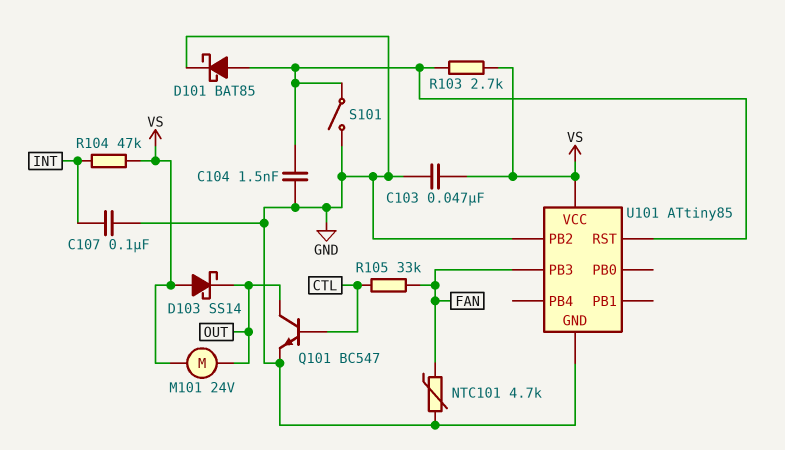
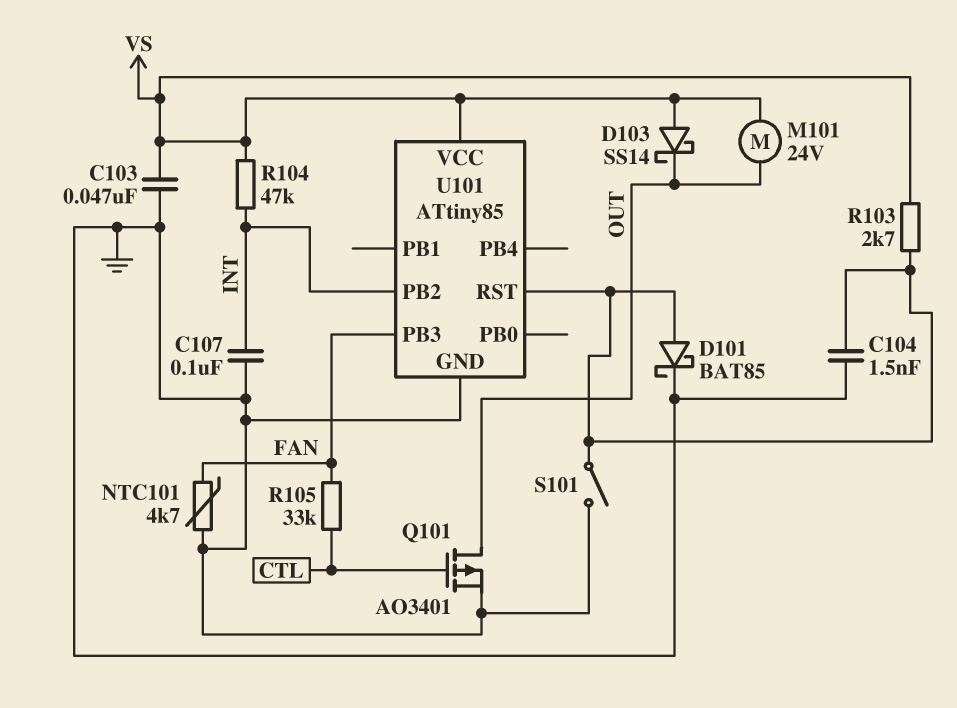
Q101: NPN BC547 (B CTL, C OUT, E GND) -> PMOS AO3401 (G CTL, D OUT, S GND)
U101 pin PB2: GND -> INT

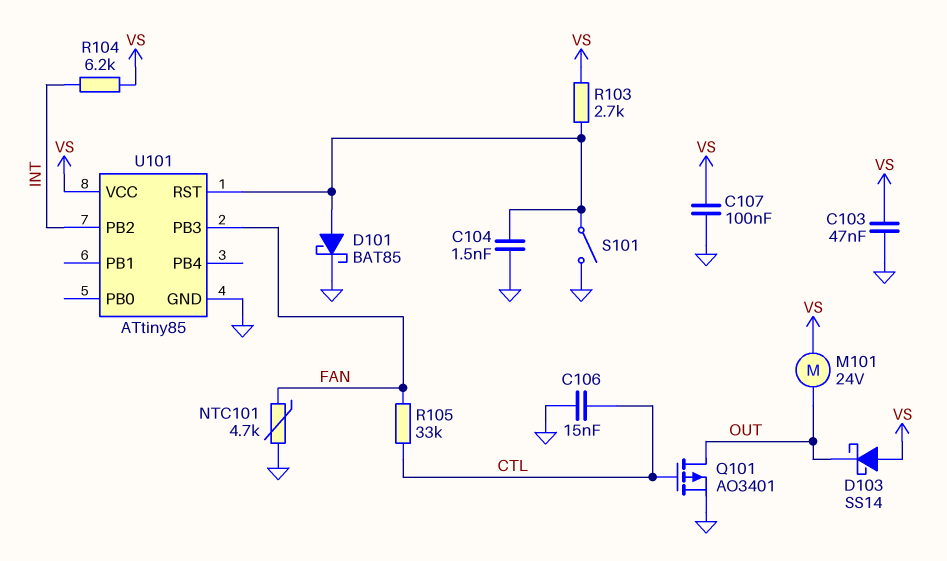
C106: none -> 15nF (CTL, GND)
C107: 100nF (GND, INT) -> 100nF (GND, VS)
R104: 47k (INT, VS) -> 6.2k (INT, VS)

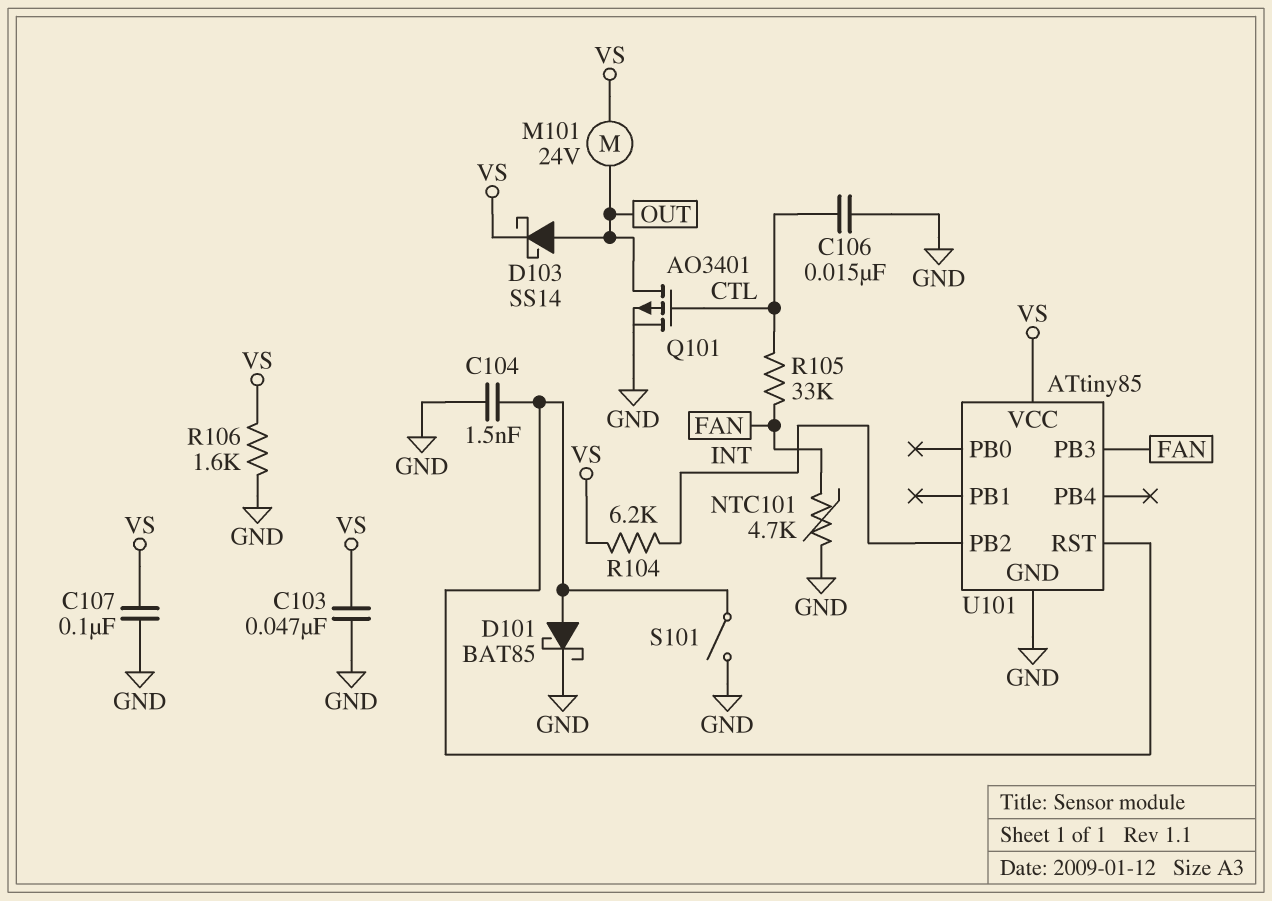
D103: schottky SS14 (A VS, K OUT) -> schottky SS14 (A OUT, K VS)
R103: 2.7k (U101/RST, VS) -> none
R106: none -> 1.6k (GND, VS)

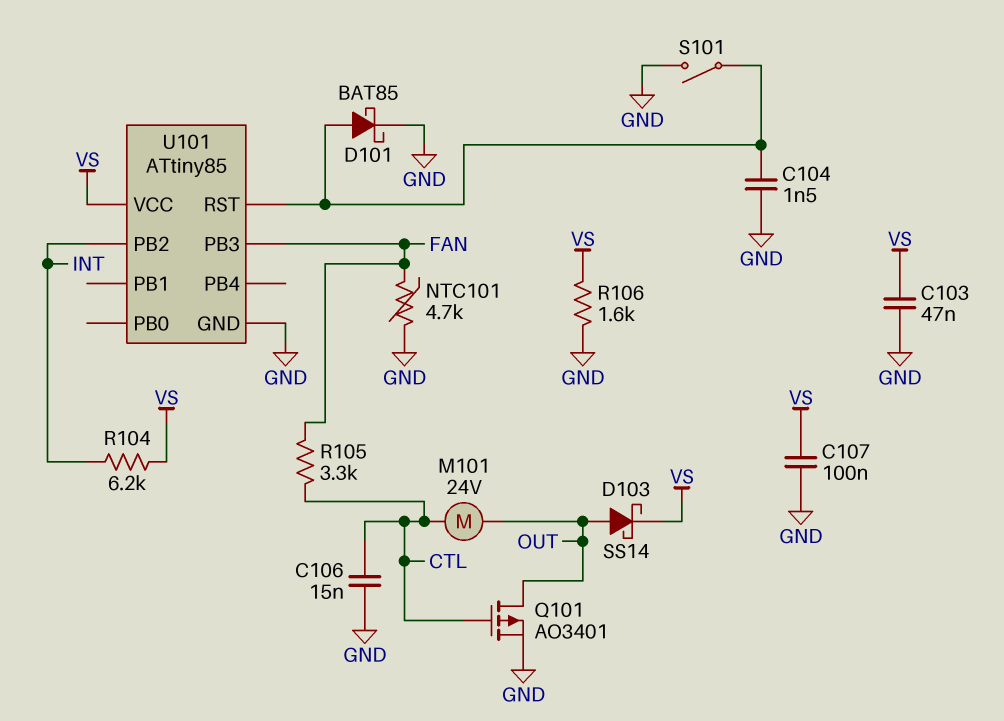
M101: motor 24V (OUT, VS) -> motor 24V (CTL, OUT)
R105: 33k (CTL, FAN) -> 3.3k (CTL, FAN)

